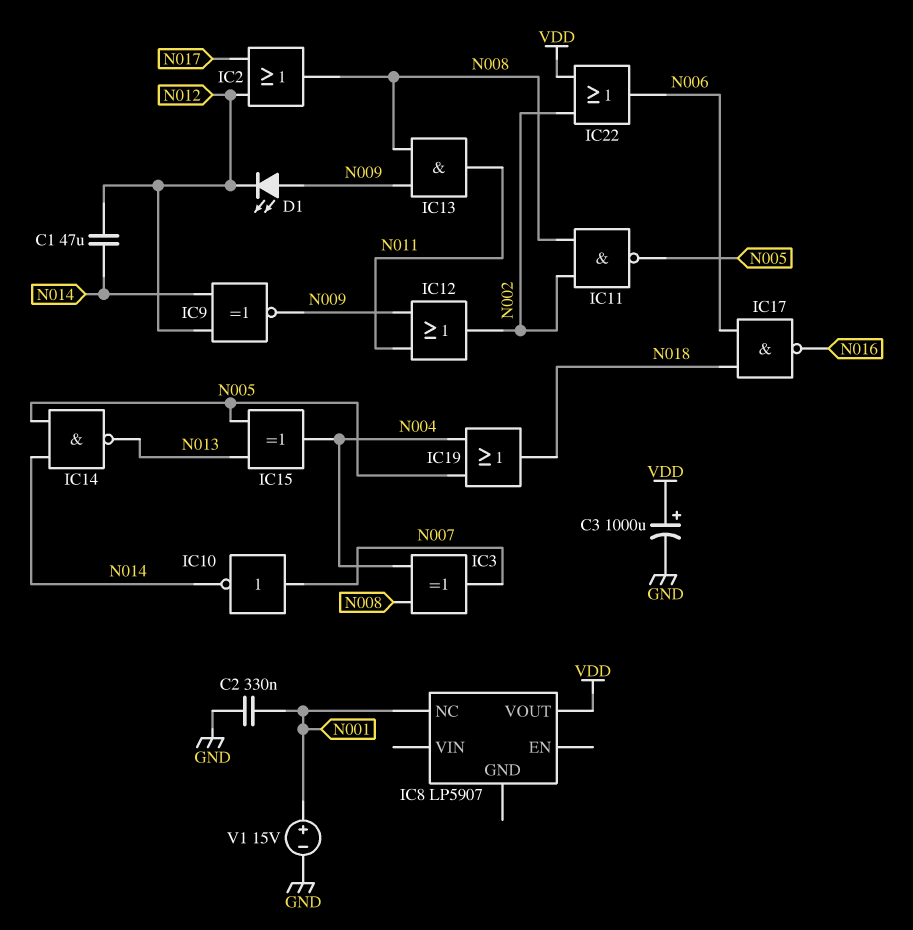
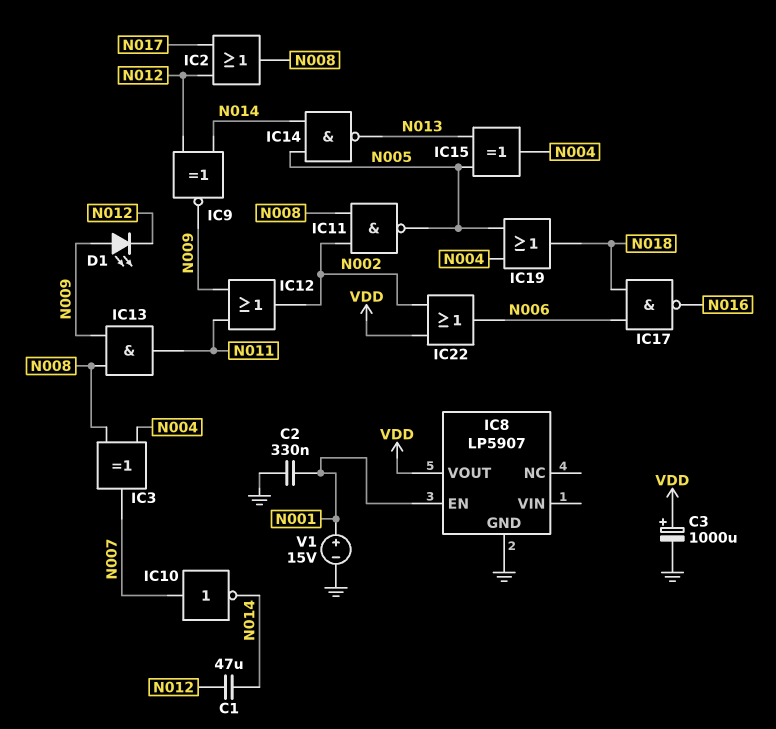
IC8 pin EN: none -> N001
IC8 pin GND: none -> GND
IC8 pin NC: N001 -> none

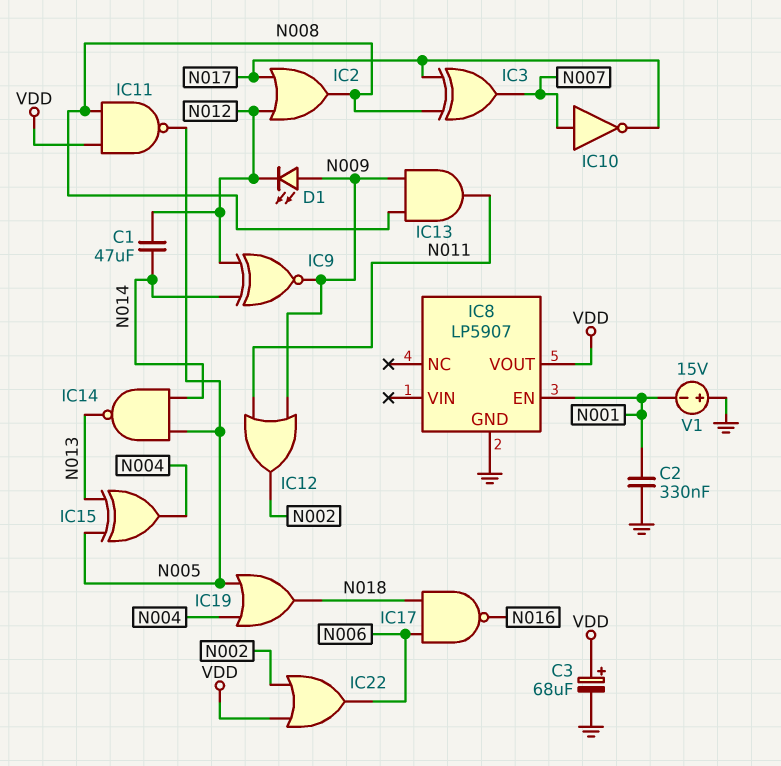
C3: 1000uF (plus VDD, minus GND) -> 68uF (plus VDD, minus GND)
IC3: XOR (in N004, in N008, out N007) -> XOR (in N008, in N017, out N007)
IC10: NOT (in N007, out N014) -> NOT (in N007, out N017)
IC11: NAND (in N002, in N008, out N005) -> NAND (in N008, in VDD, out N005)
V1: 15V (plus N001, minus GND) -> 15V (plus GND, minus N001)

